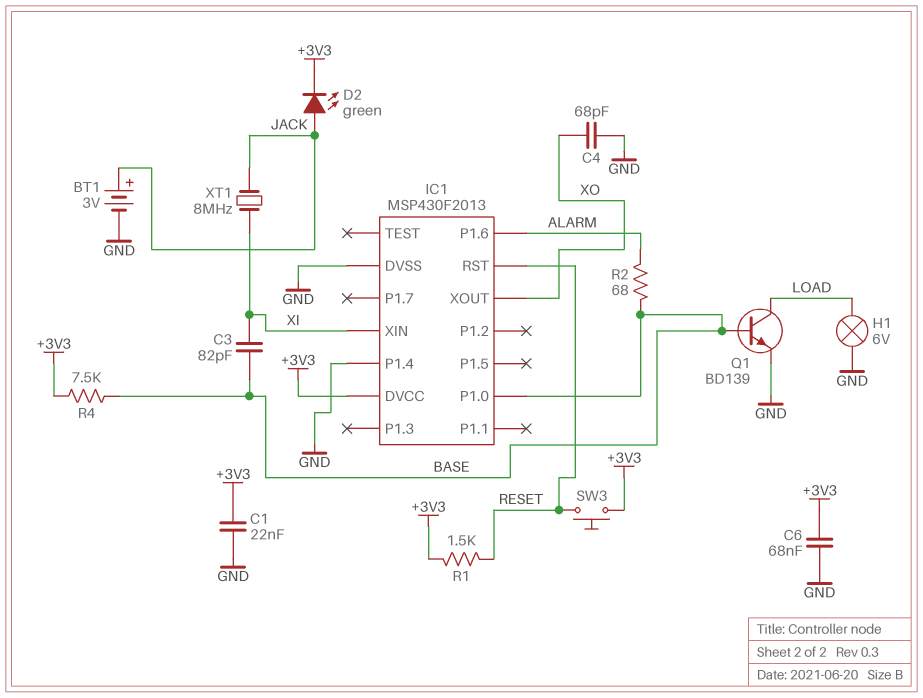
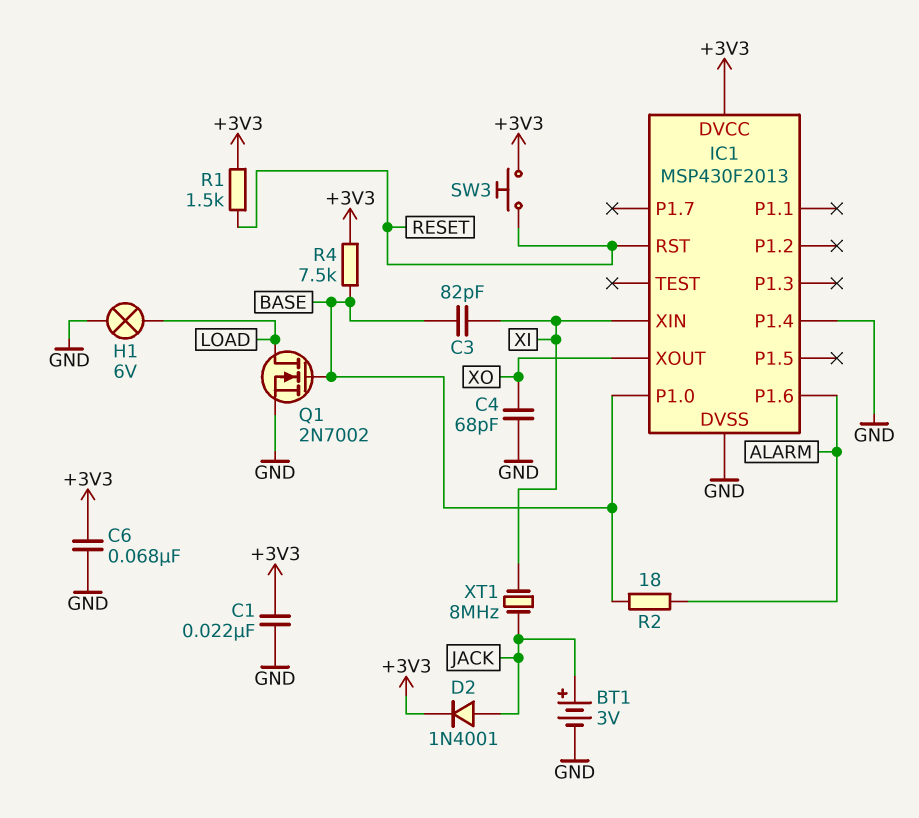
D2: LED green (A JACK, K +3V3) -> diode 1N4001 (A JACK, K +3V3)
Q1: NPN BD139 (B BASE, C LOAD, E GND) -> NMOS 2N7002 (G BASE, D LOAD, S GND)
R2: 68 (ALARM, BASE) -> 18 (ALARM, BASE)

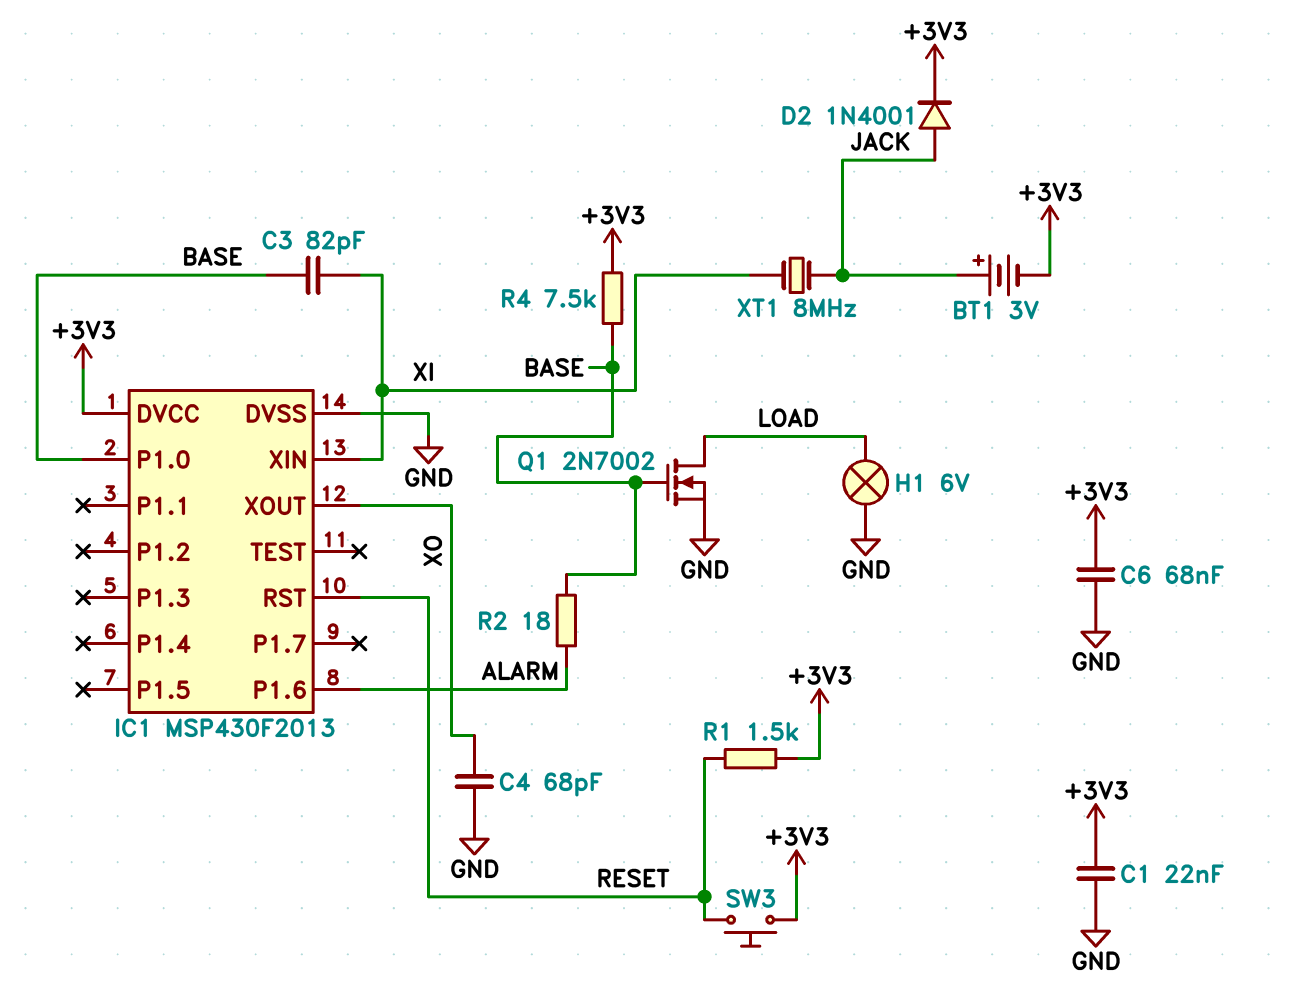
BT1: 3V (plus JACK, minus GND) -> 3V (plus JACK, minus +3V3)
IC1 pin P1.4: GND -> none

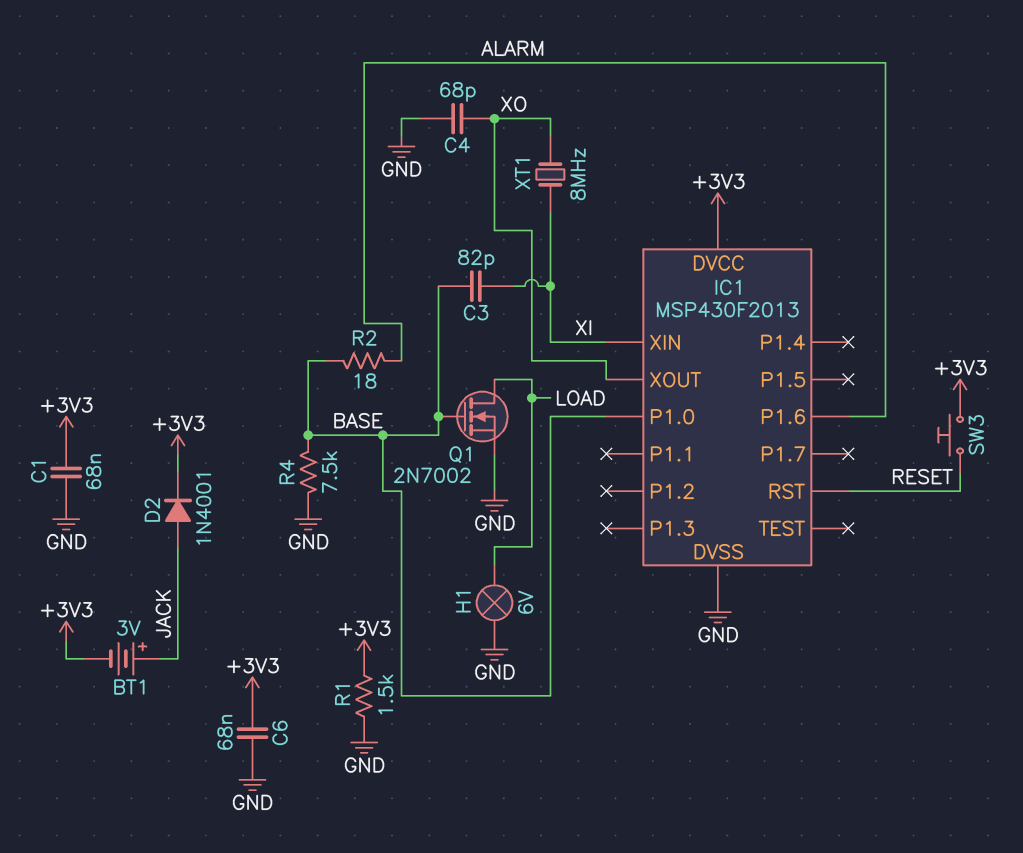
C1: 22nF (+3V3, GND) -> 68nF (+3V3, GND)
R1: 1.5k (+3V3, RESET) -> 1.5k (+3V3, GND)
R4: 7.5k (+3V3, BASE) -> 7.5k (BASE, GND)
XT1: 8MHz (JACK, XI) -> 8MHz (XI, XO)

